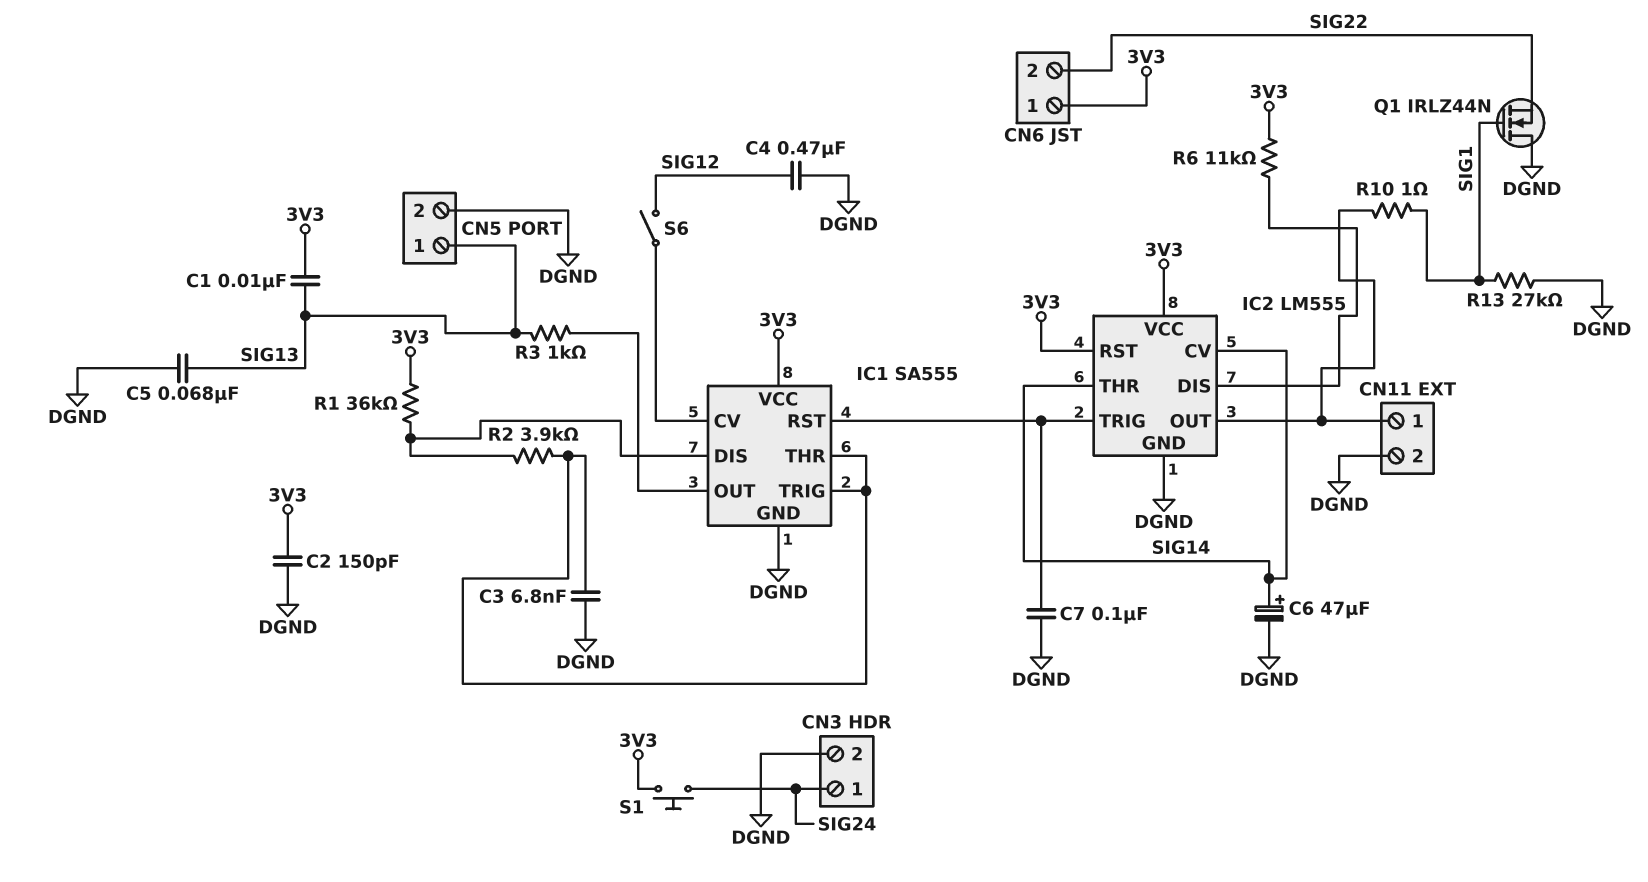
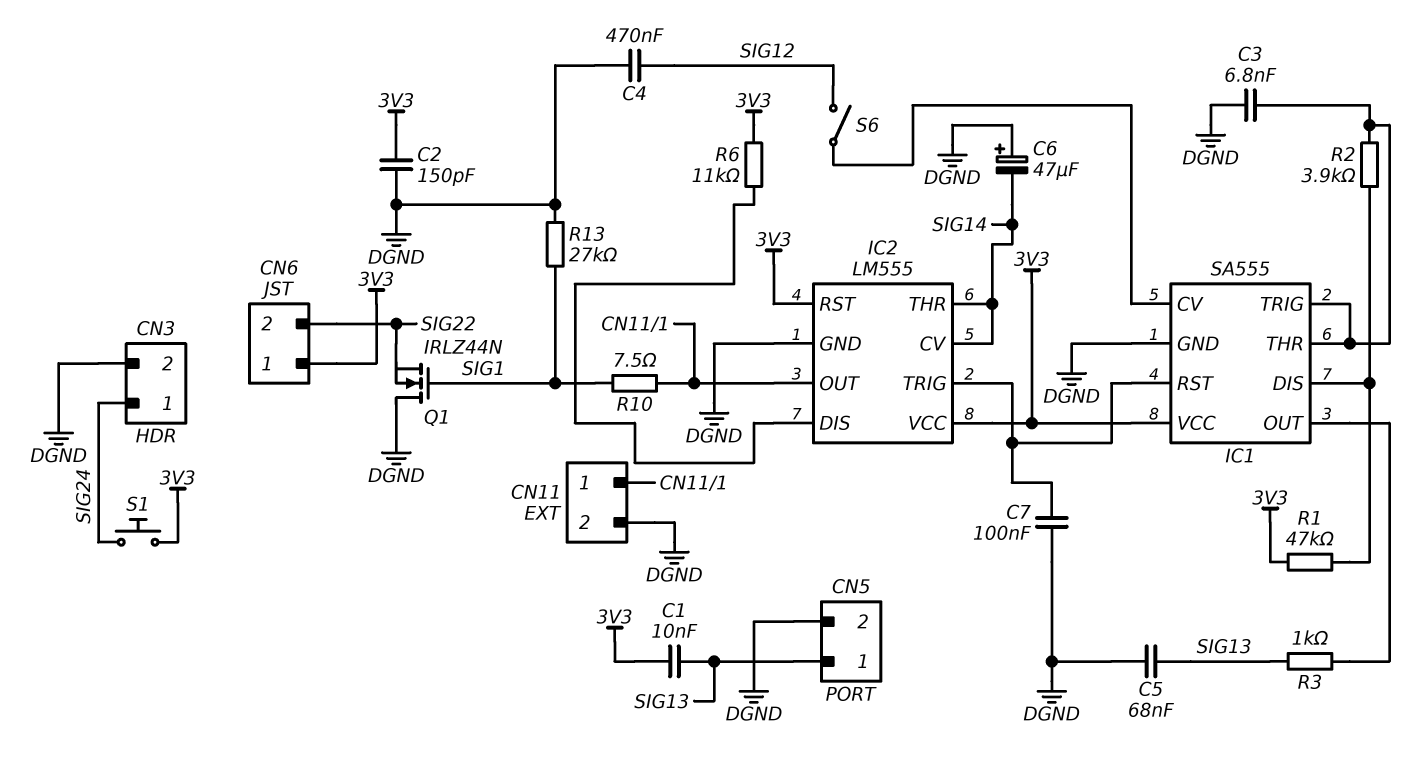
C6: 47uF (plus SIG14, minus DGND) -> 47uF (plus DGND, minus SIG14)
R1: 36k (3V3, IC1/DIS) -> 47k (3V3, IC1/DIS)
R10: 1 (CN11/1, SIG1) -> 7.5 (CN11/1, SIG1)

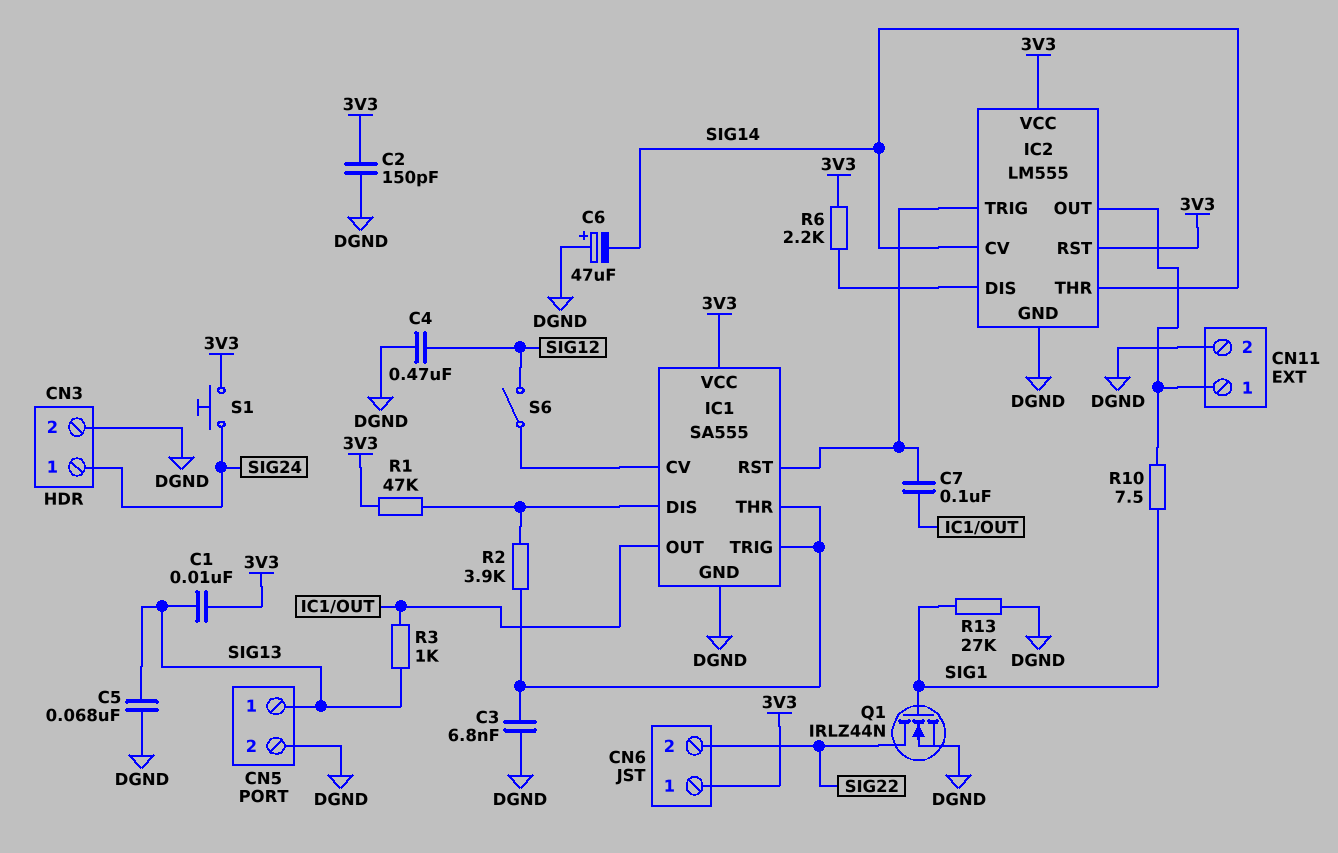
C7: 100nF (DGND, IC1/RST) -> 100nF (IC1/OUT, IC1/RST)
Q1: NMOS IRLZ44N (G SIG1, D DGND, S SIG22) -> NMOS IRLZ44N (G SIG1, D SIG22, S DGND)
R6: 11k (3V3, IC2/DIS) -> 2.2k (3V3, IC2/DIS)

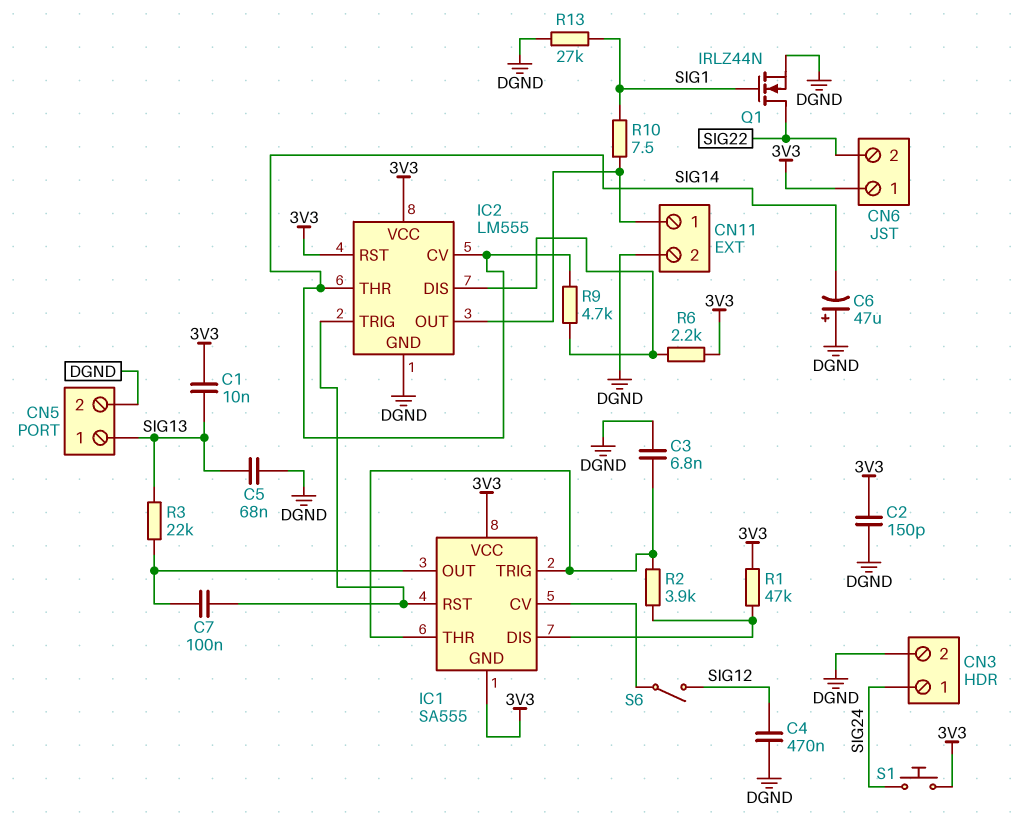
IC1 pin GND: DGND -> 3V3
R3: 1k (IC1/OUT, SIG13) -> 22k (IC1/OUT, SIG13)
R9: none -> 4.7k (IC2/DIS, SIG14)

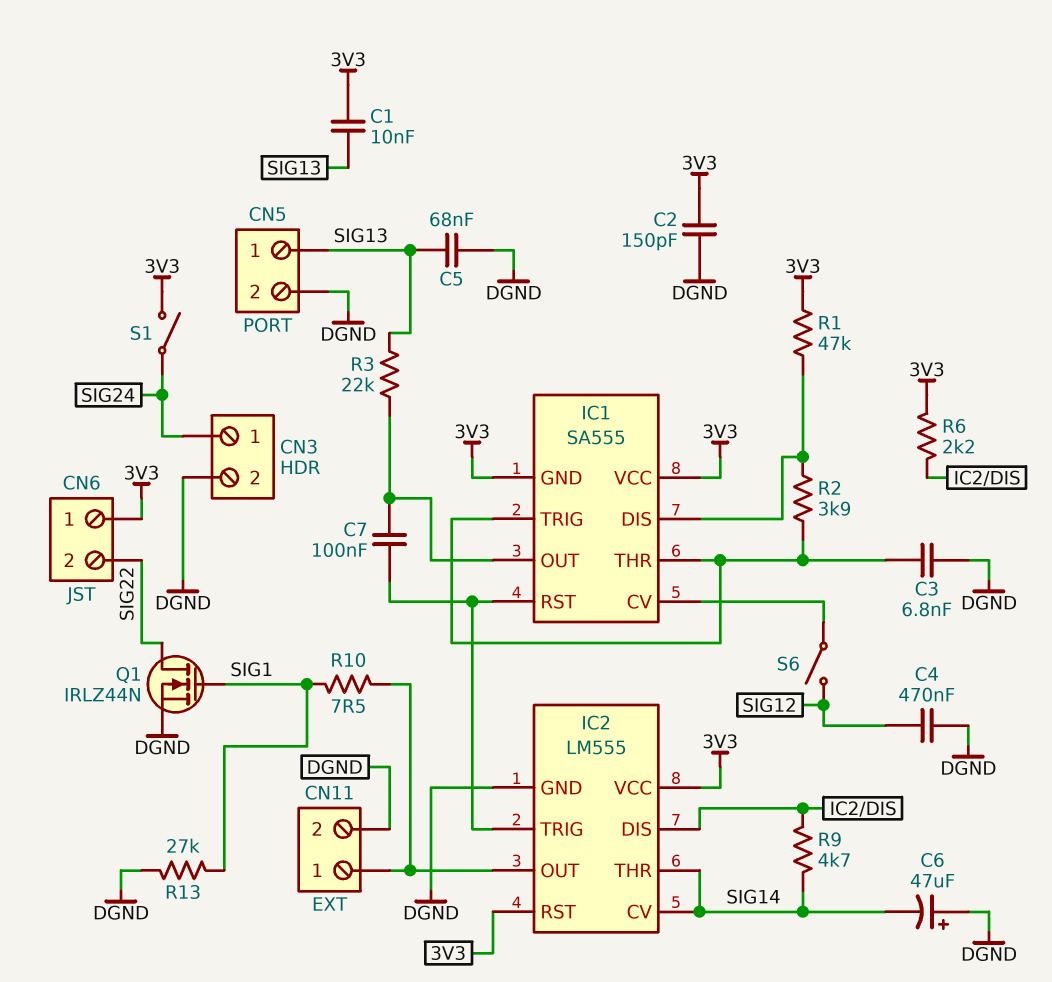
S1: button (3V3, SIG24) -> switch (3V3, SIG24)

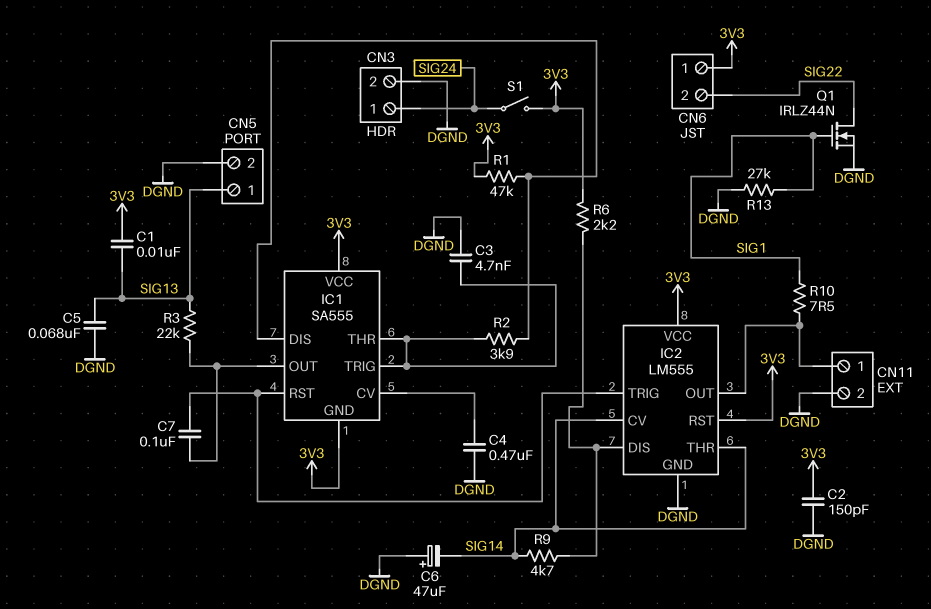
C3: 6.8nF (DGND, IC1/THR) -> 4.7nF (DGND, IC1/THR)
C4: 470nF (DGND, SIG12) -> 470nF (DGND, IC1/CV)
S6: switch (IC1/CV, SIG12) -> none

